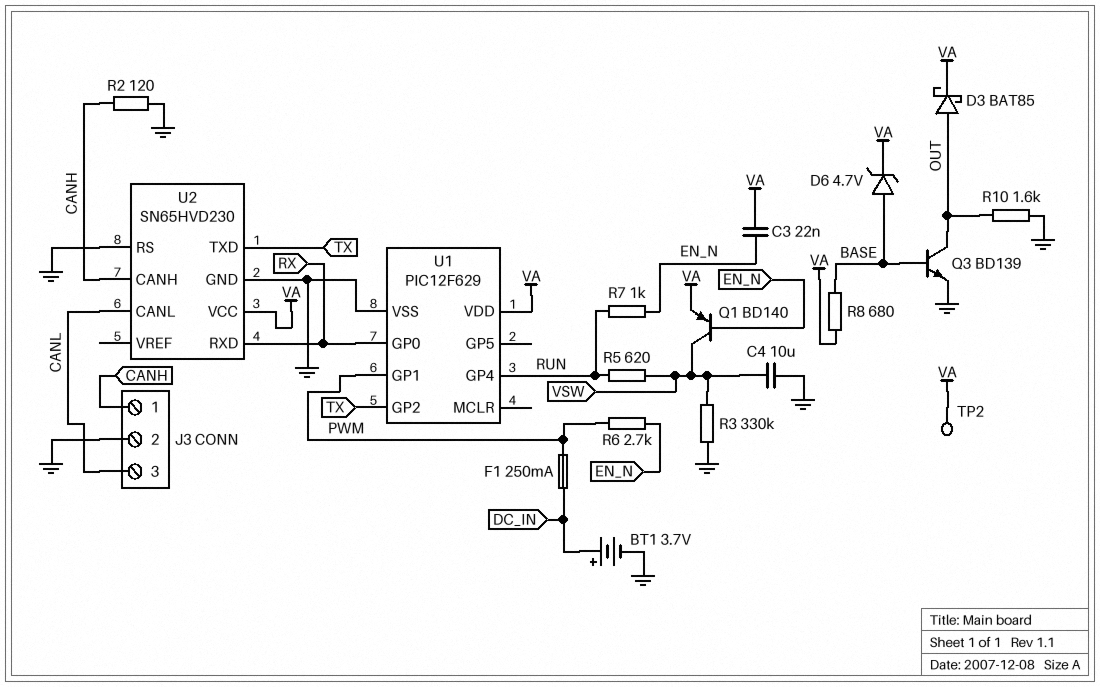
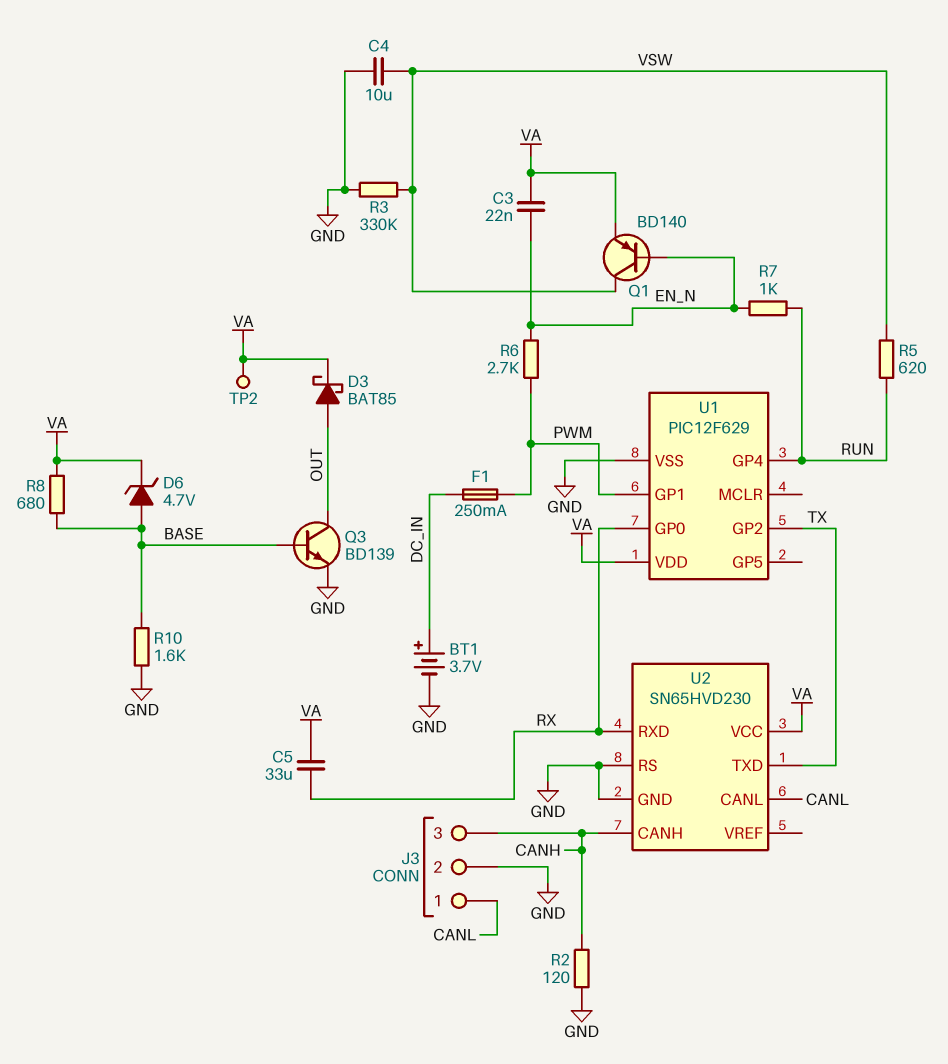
C5: none -> 33uF (RX, VA)
J3 pin 1: CANH -> CANL
J3 pin 3: CANL -> CANH
R10: 1.6k (GND, OUT) -> 1.6k (BASE, GND)

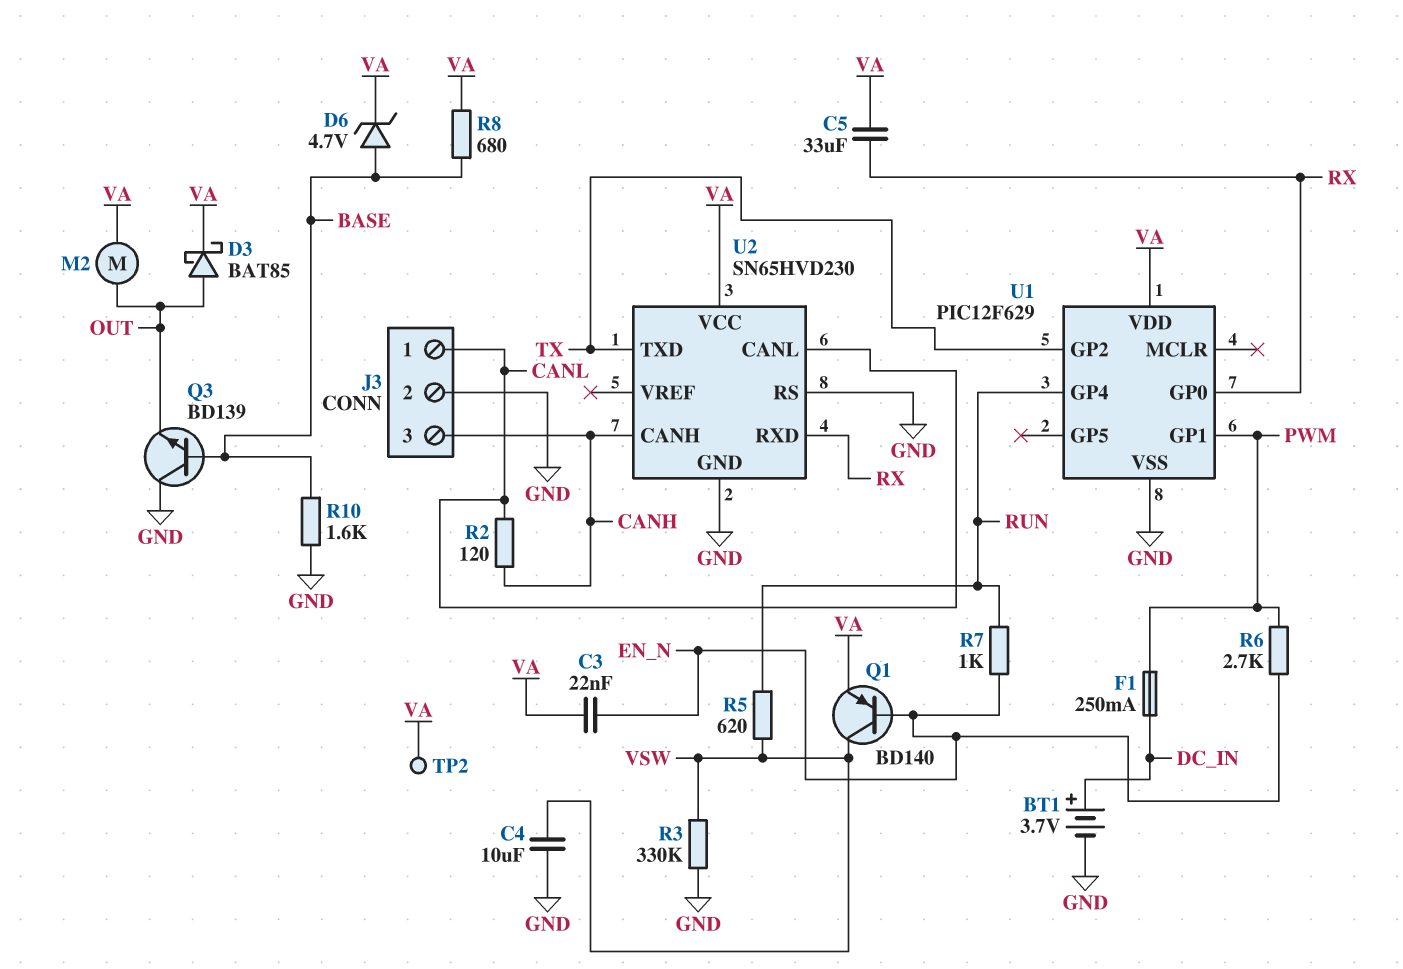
M2: none -> motor (OUT, VA)
Q3: NPN BD139 (B BASE, C OUT, E GND) -> NPN BD139 (B BASE, C GND, E OUT)
R2: 120 (CANH, GND) -> 120 (CANH, CANL)

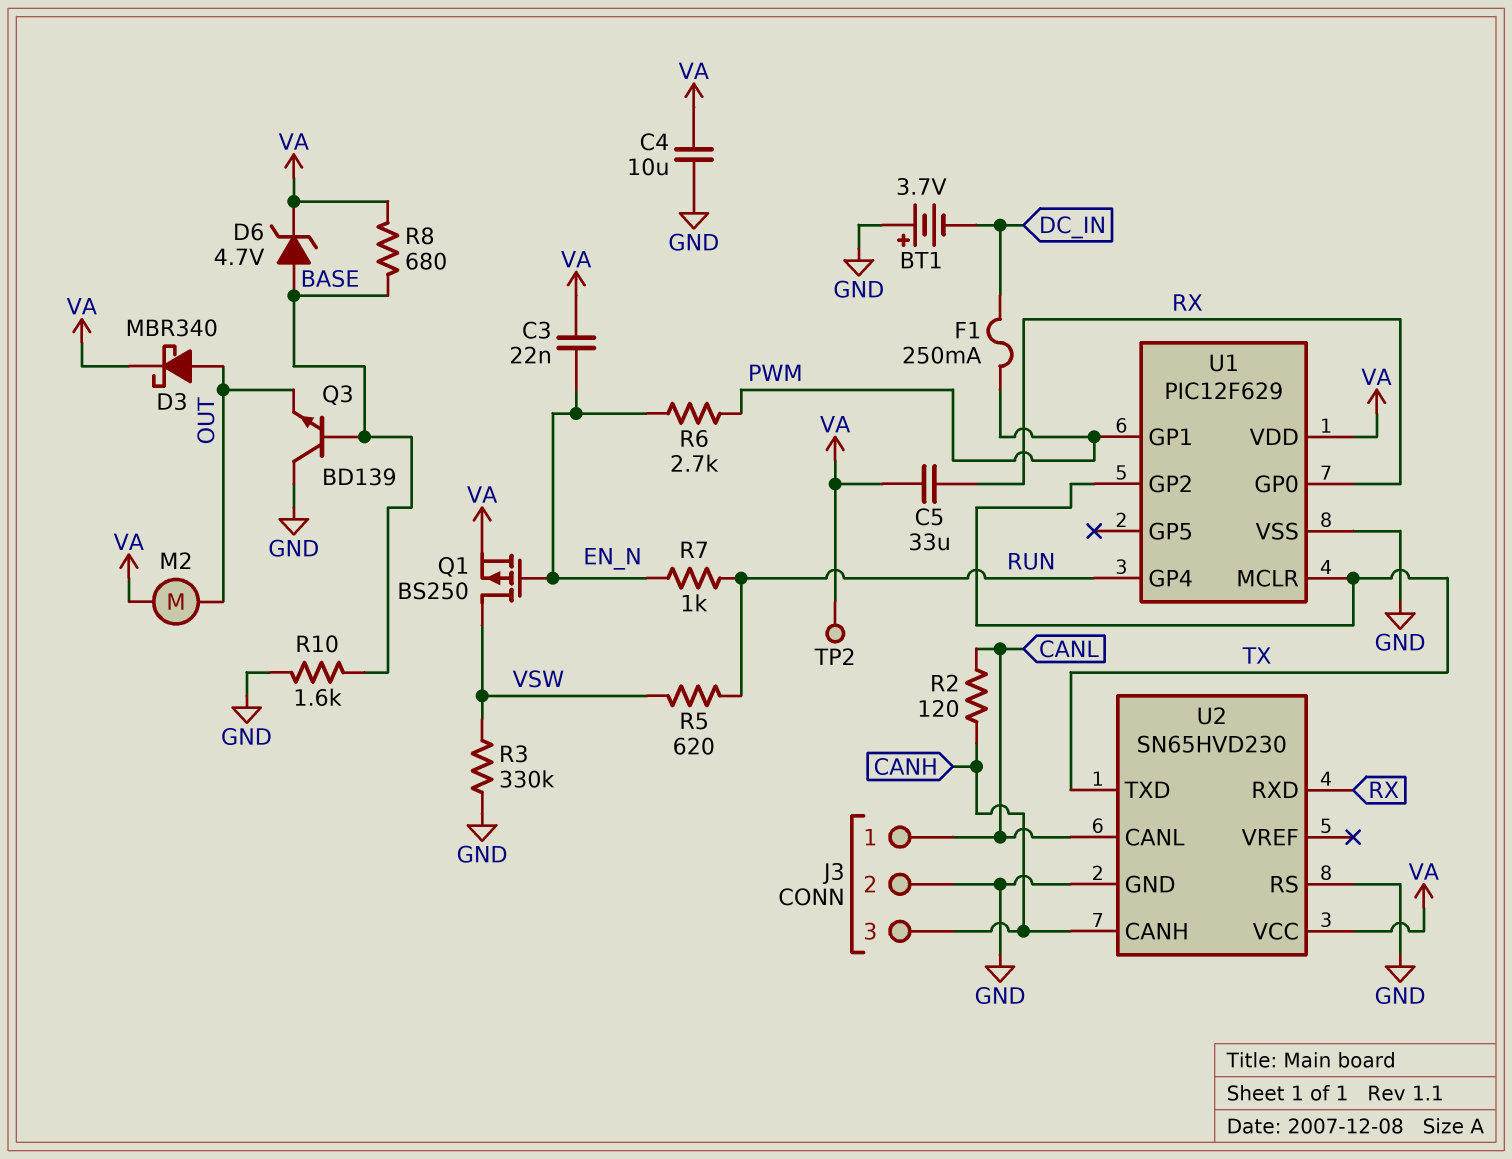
BT1: 3.7V (plus DC_IN, minus GND) -> 3.7V (plus GND, minus DC_IN)
C4: 10uF (GND, VSW) -> 10uF (GND, VA)
D3: schottky BAT85 (A OUT, K VA) -> schottky MBR340 (A OUT, K VA)
Q1: PNP BD140 (B EN_N, C VSW, E VA) -> PMOS BS250 (G EN_N, D VSW, S VA)
U1 pin MCLR: none -> TX

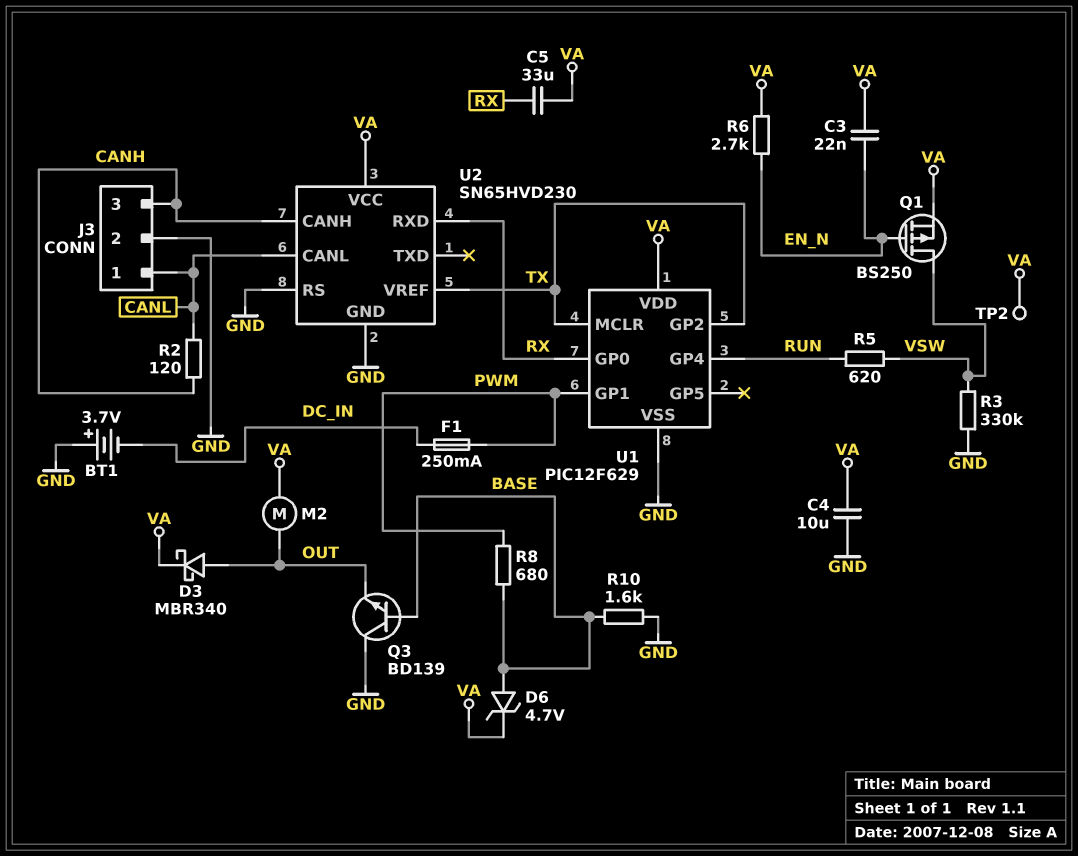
R6: 2.7k (EN_N, PWM) -> 2.7k (EN_N, VA)
R7: 1k (EN_N, RUN) -> none
R8: 680 (BASE, VA) -> 680 (BASE, PWM)
U2 pin TXD: TX -> none
U2 pin VREF: none -> TX

